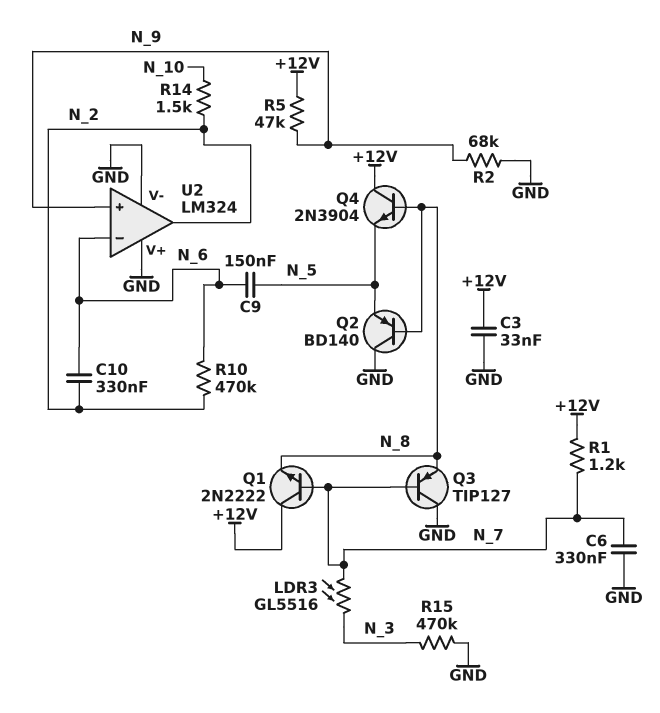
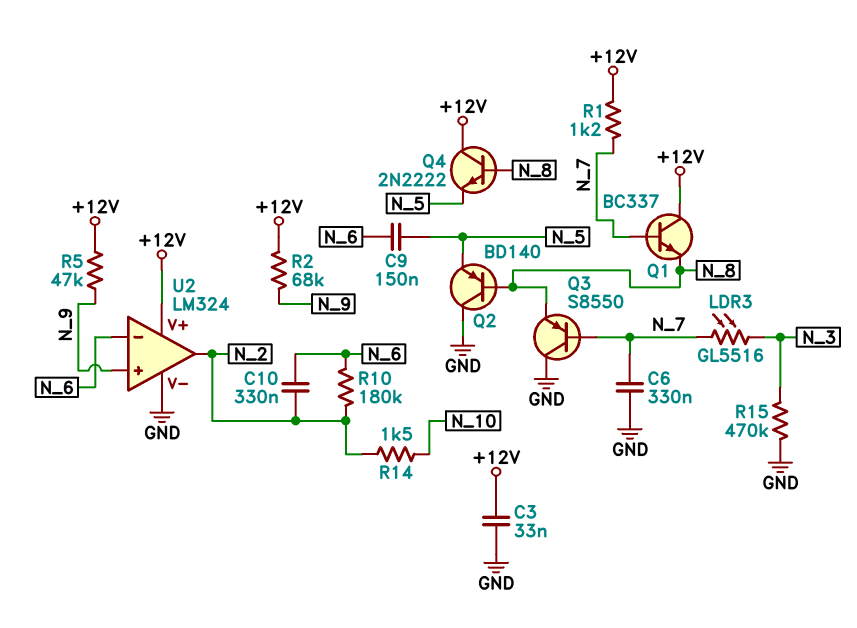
Q1: NPN 2N2222 (B N_7, C +12V, E N_8) -> NPN BC337 (B N_7, C +12V, E N_8)
Q3: PNP TIP127 (B N_7, C GND, E N_8) -> PNP S8550 (B N_7, C GND, E N_8)
Q4: NPN 2N3904 (B N_8, C +12V, E N_5) -> NPN 2N2222 (B N_8, C +12V, E N_5)
R2: 68k (GND, N_9) -> 68k (+12V, N_9)
R10: 470k (N_2, N_6) -> 180k (N_2, N_6)
U2 pin V+: GND -> +12V

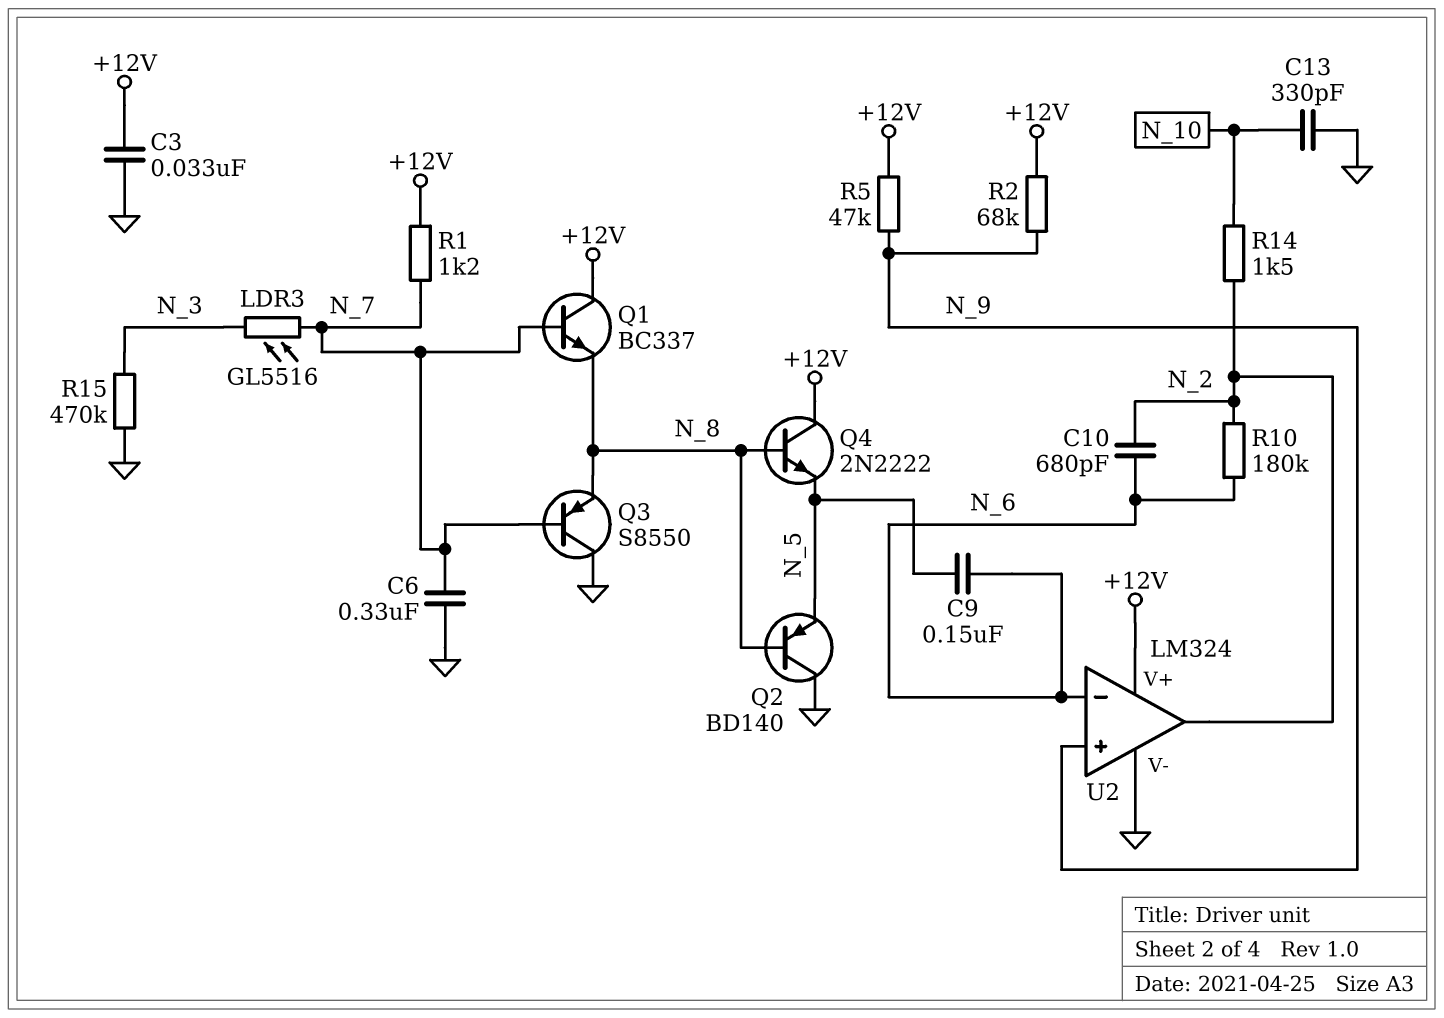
C10: 330nF (N_2, N_6) -> 680pF (N_2, N_6)
C13: none -> 330pF (GND, N_10)

